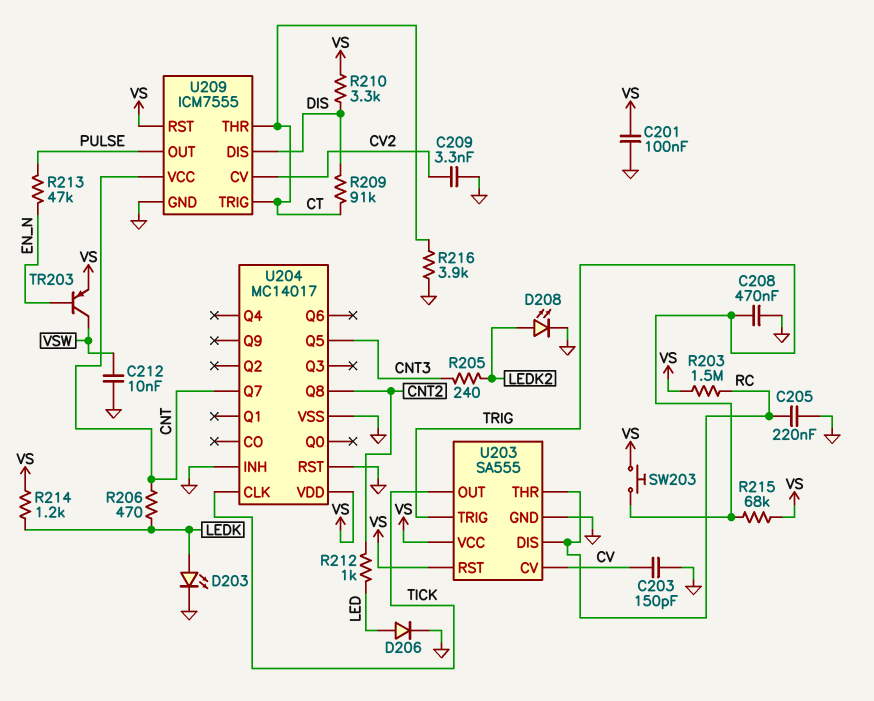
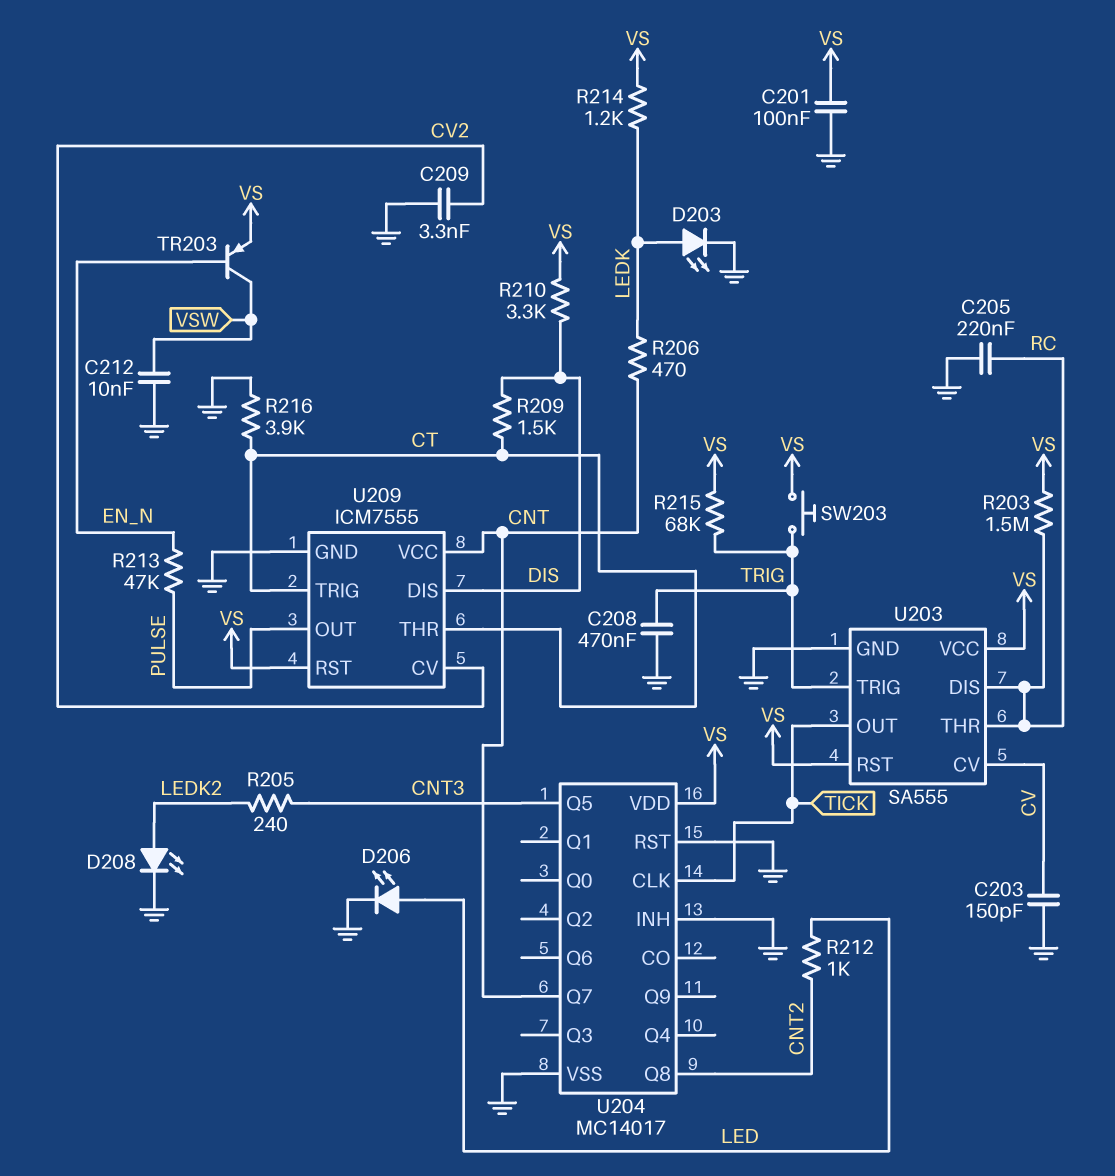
D206: diode (A LED, K GND) -> LED (A LED, K GND)
R209: 91k (CT, DIS) -> 1.5k (CT, DIS)

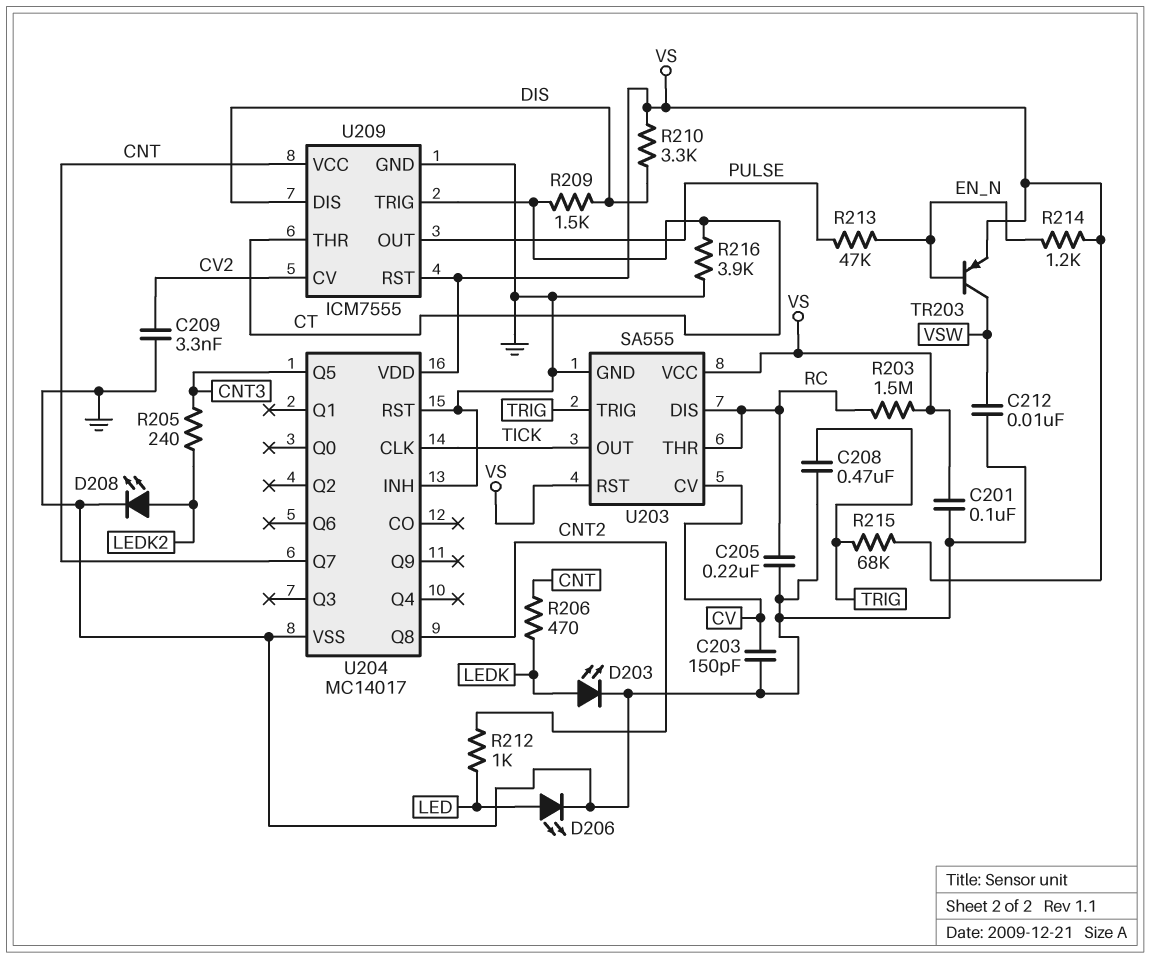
R214: 1.2k (LEDK, VS) -> 1.2k (EN_N, VS)
SW203: button (TRIG, VS) -> none

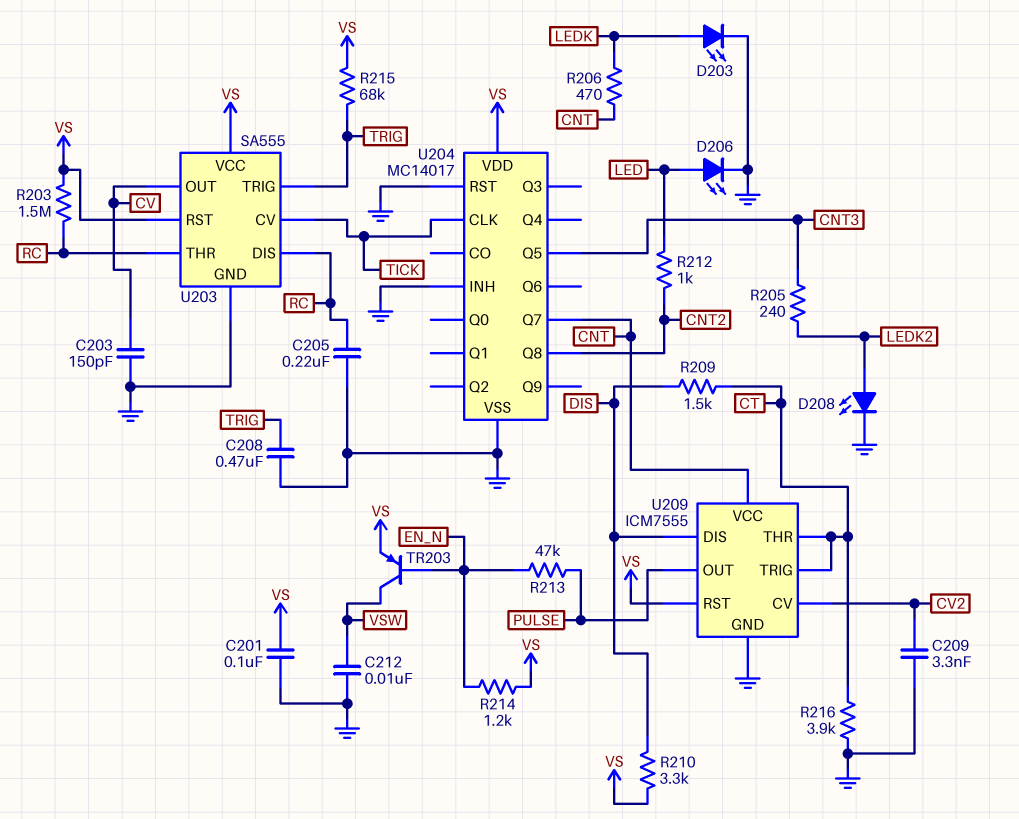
U203 pin CV: CV -> TICK
U203 pin OUT: TICK -> CV

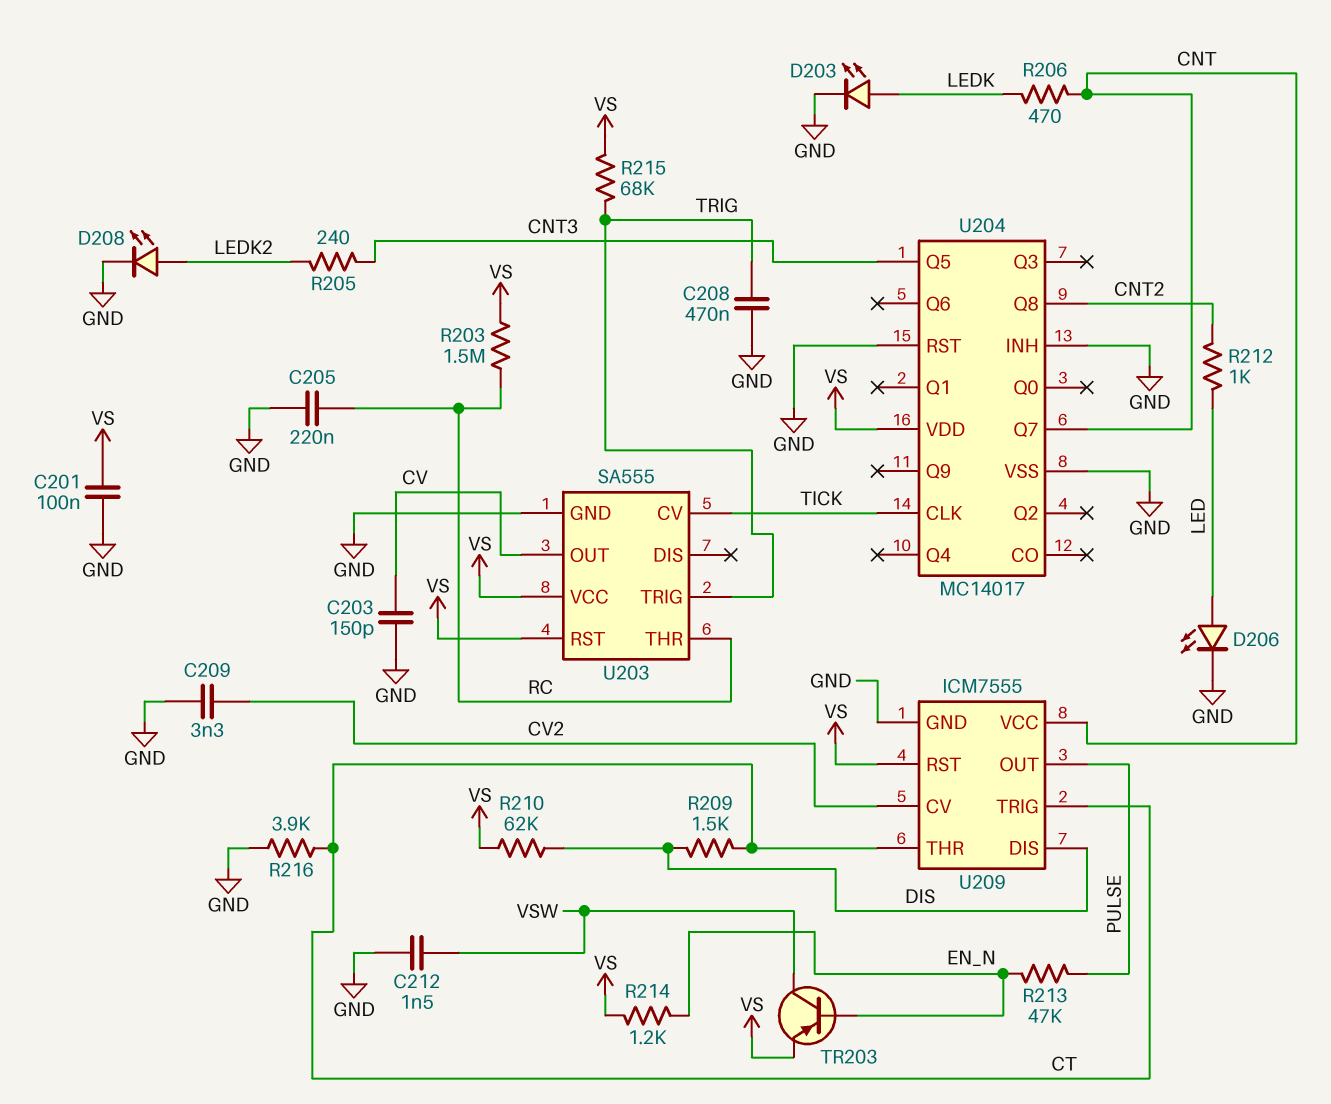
C212: 10nF (GND, VSW) -> 1.5nF (GND, VSW)
R210: 3.3k (DIS, VS) -> 62k (DIS, VS)
U203 pin DIS: RC -> none

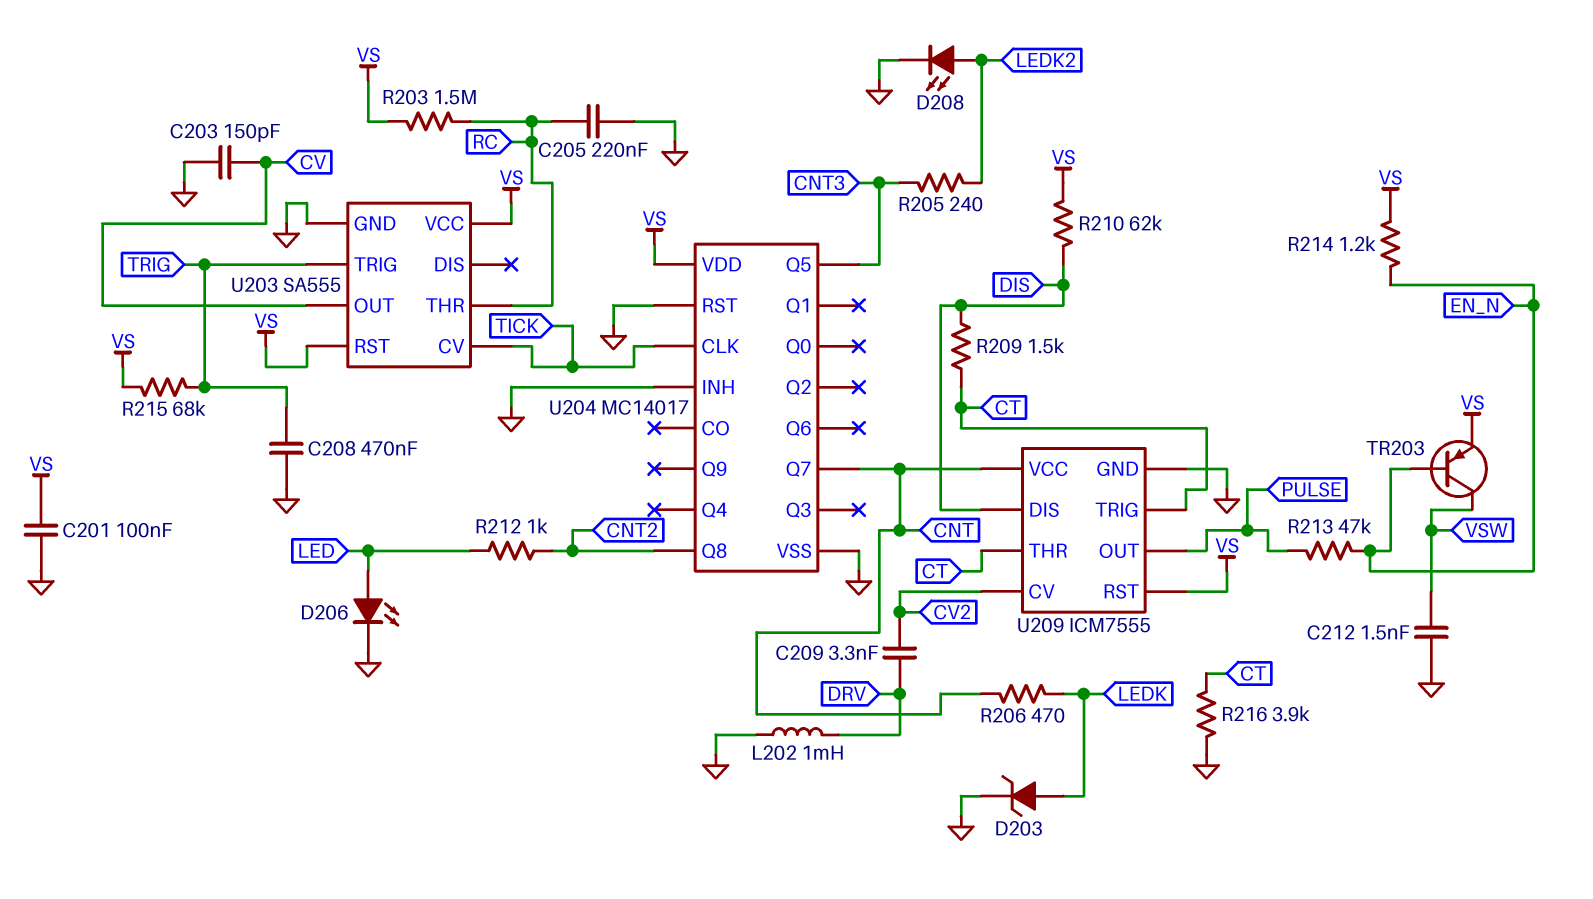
C209: 3.3nF (CV2, GND) -> 3.3nF (CV2, DRV)
D203: LED (A LEDK, K GND) -> zener (A LEDK, K GND)
L202: none -> 1mH (DRV, GND)

